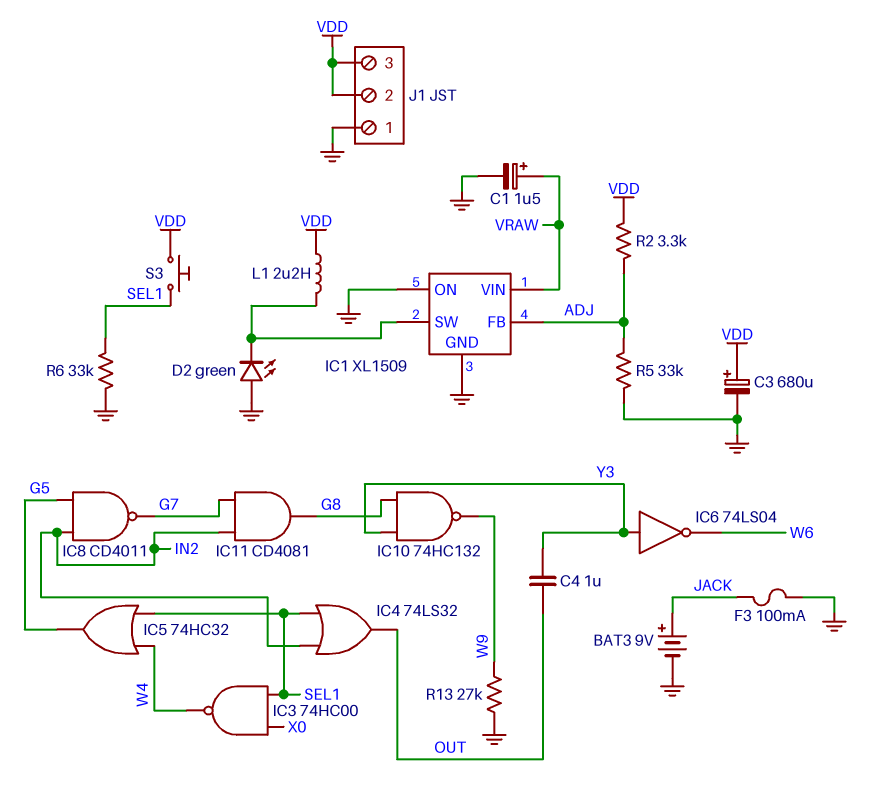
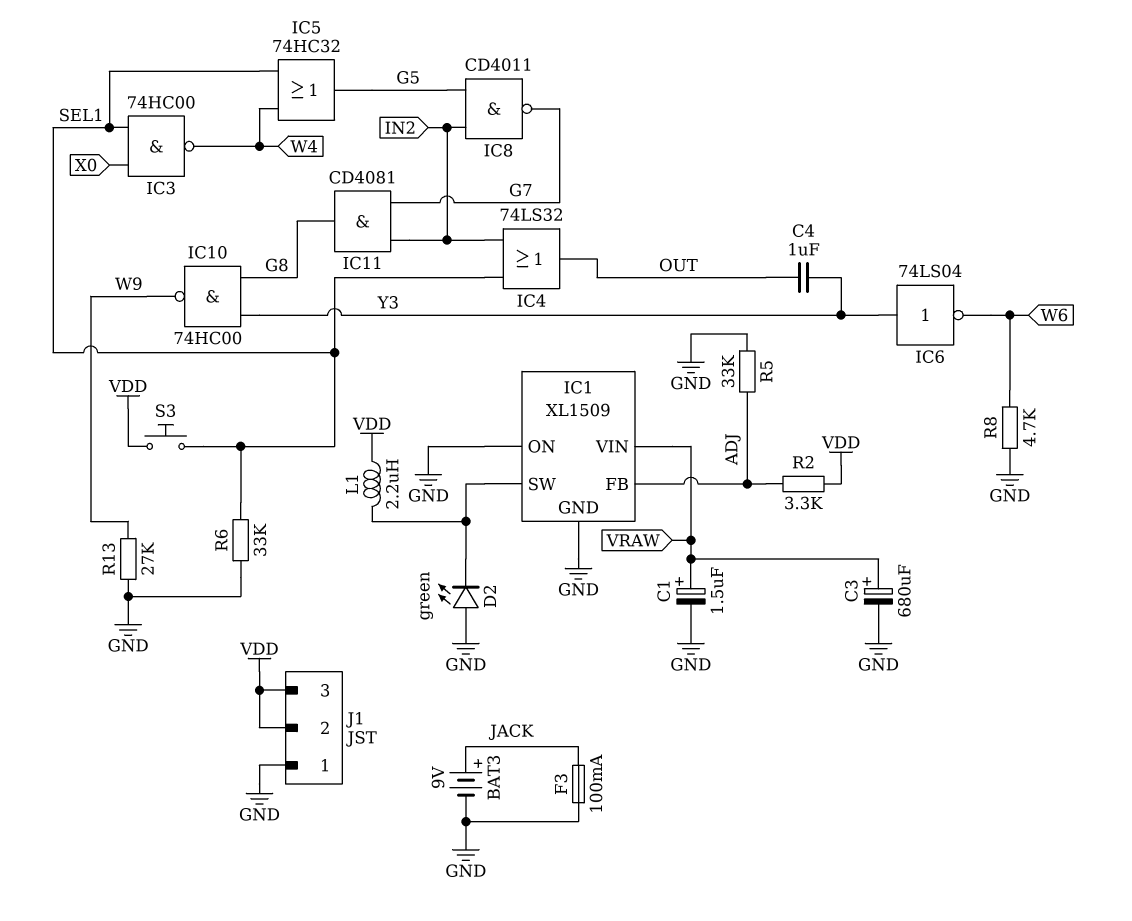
C3: 680uF (plus VDD, minus GND) -> 680uF (plus VRAW, minus GND)
IC10: NAND 74HC132 (in G8, in Y3, out W9) -> NAND 74HC00 (in G8, in Y3, out W9)
R8: none -> 4.7k (GND, W6)

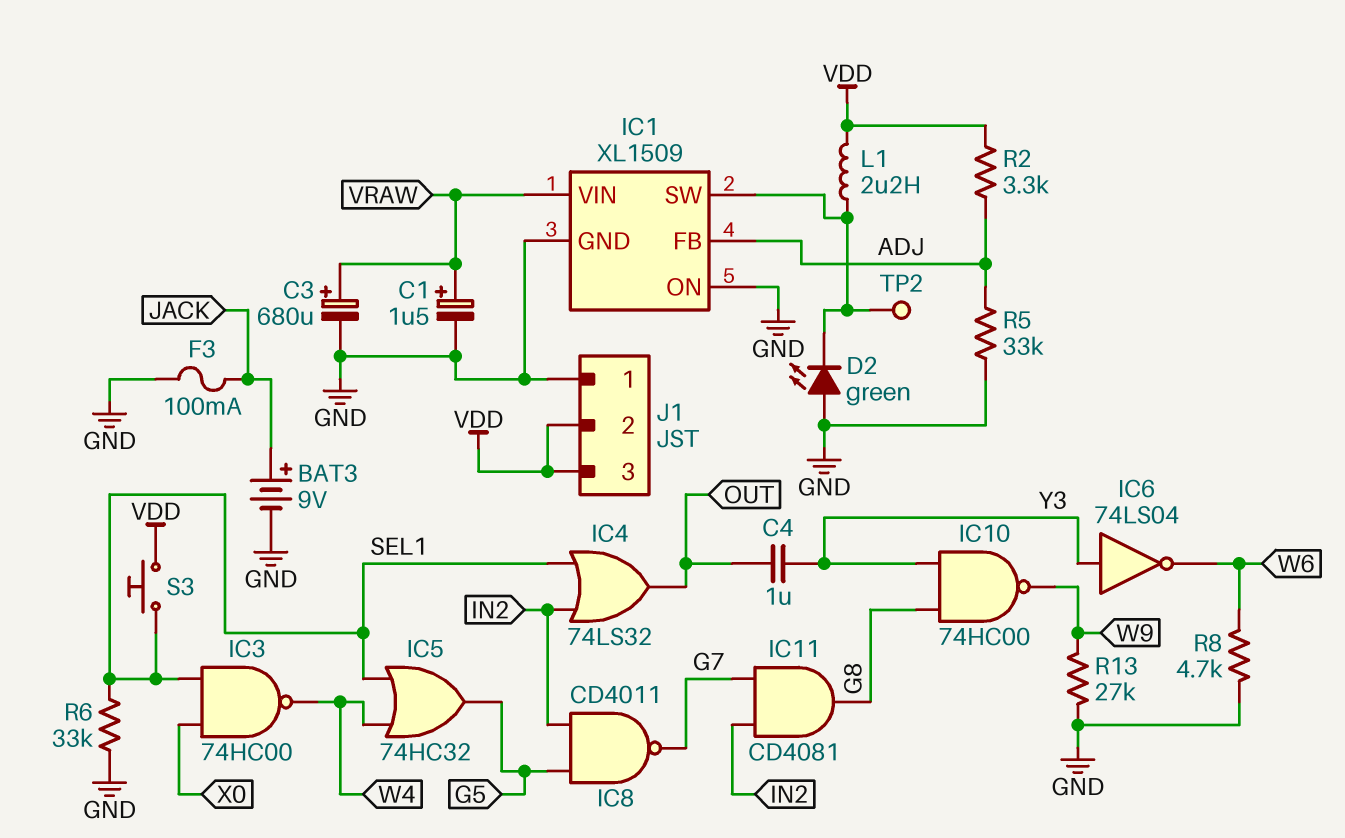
TP2: none -> test point (IC1/SW)

